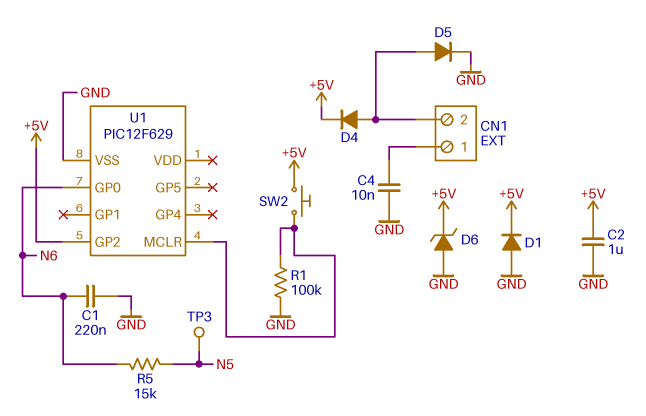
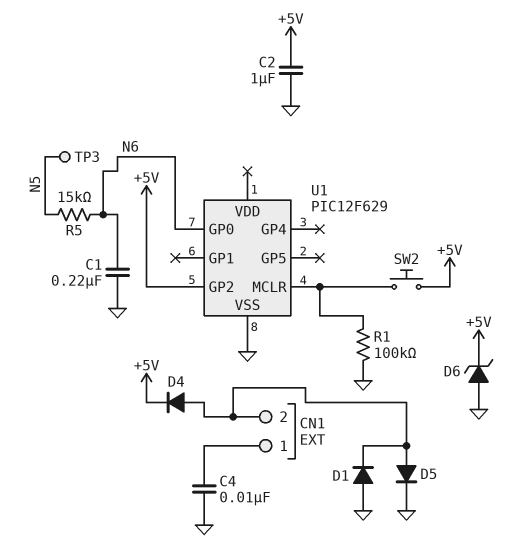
D1: diode (A GND, K +5V) -> diode (A GND, K CN1/2)

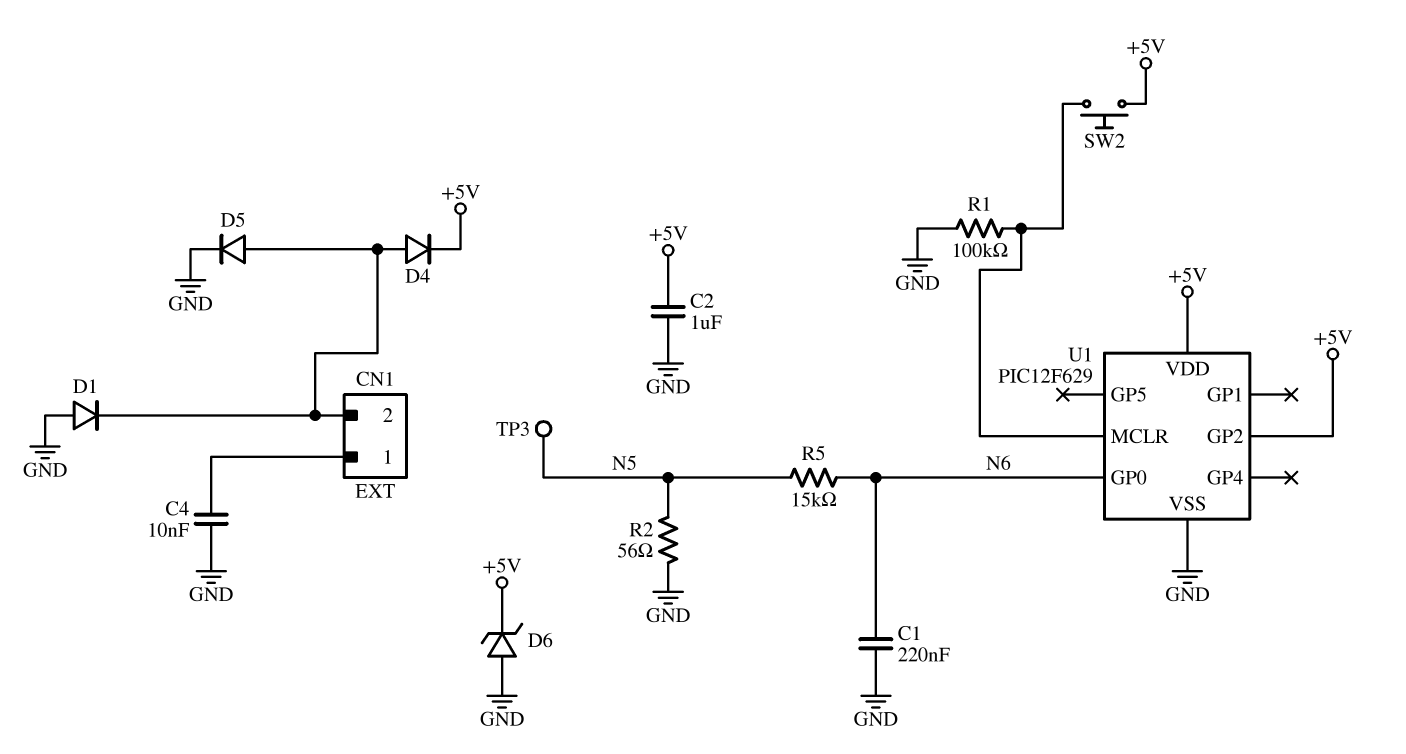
R2: none -> 56 (GND, N5)
U1 pin VDD: none -> +5V

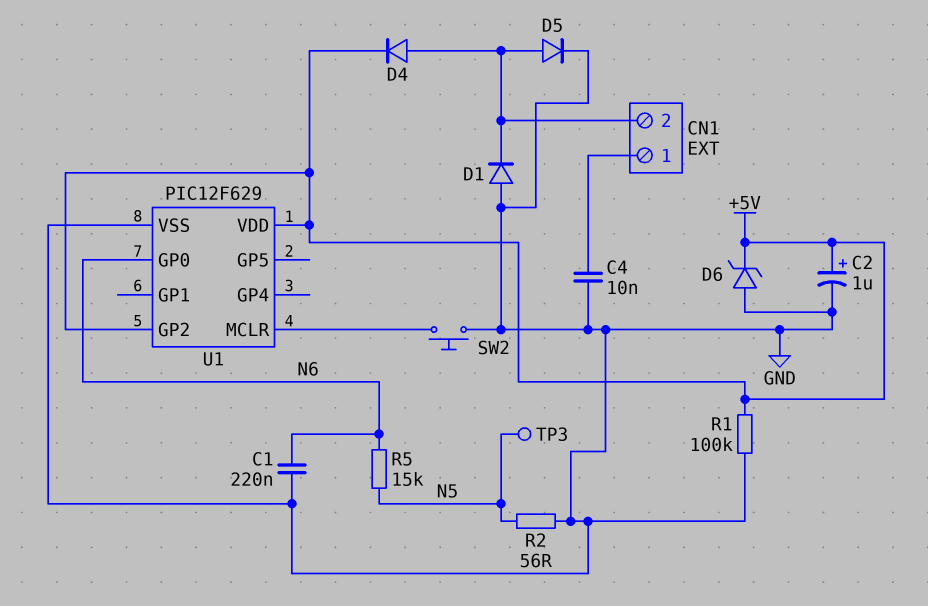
C2: 1uF (+5V, GND) -> 1uF (plus +5V, minus GND)
R1: 100k (GND, U1/MCLR) -> 100k (+5V, GND)
SW2: button (+5V, U1/MCLR) -> button (GND, U1/MCLR)

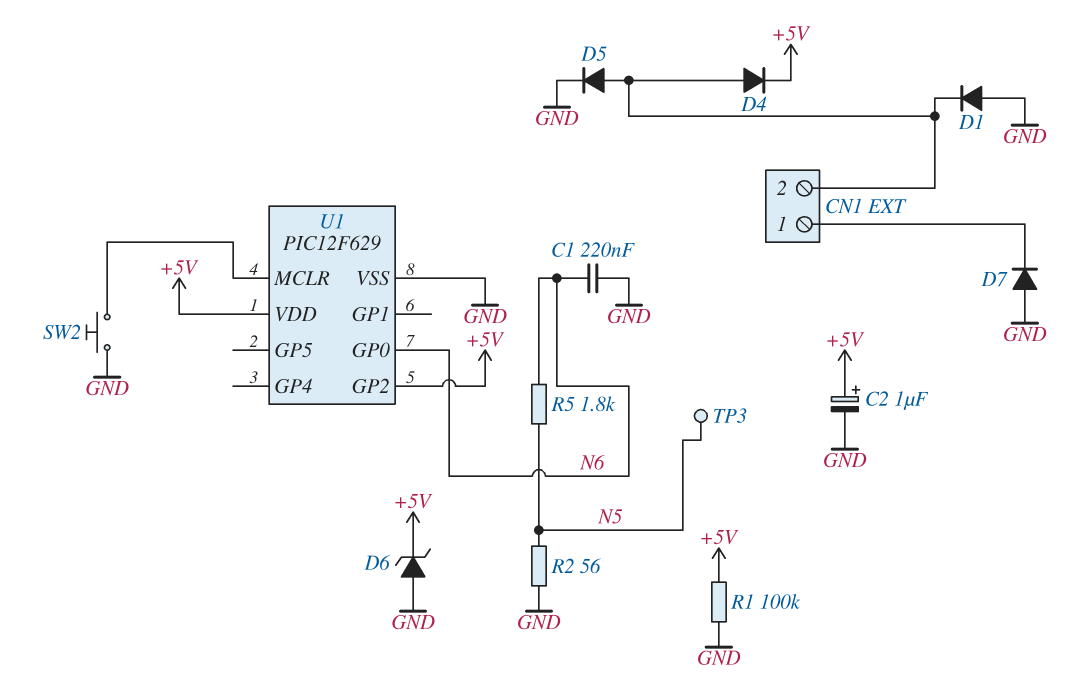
C4: 10nF (CN1/1, GND) -> none
D7: none -> diode (A GND, K CN1/1)
R5: 15k (N5, N6) -> 1.8k (N5, N6)

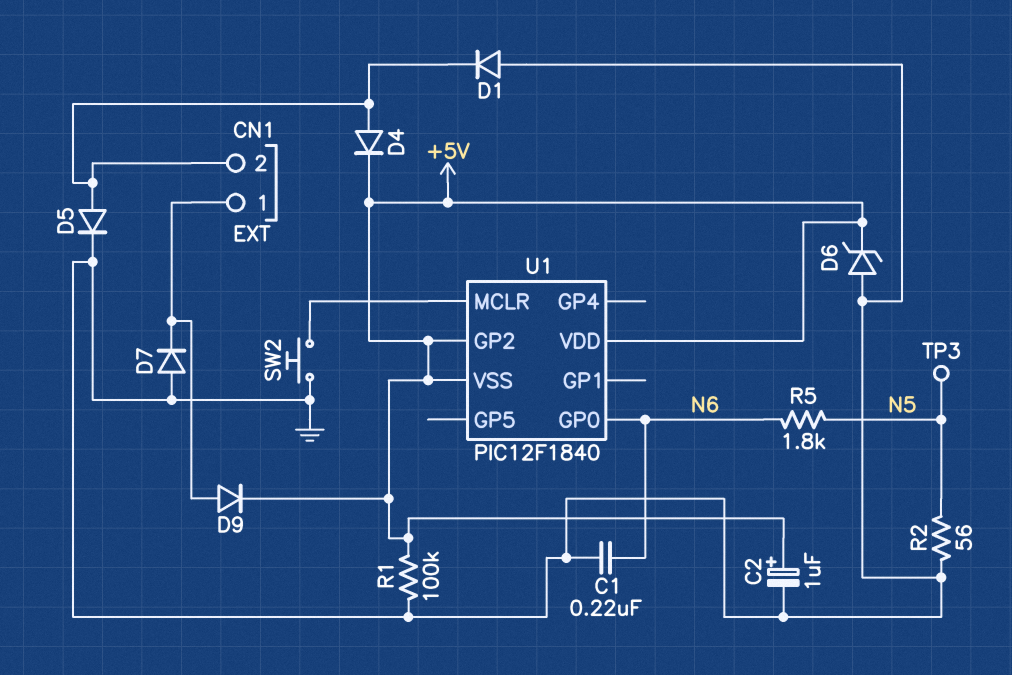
D9: none -> diode (A CN1/1, K +5V)
U1: PIC12F629 -> PIC12F1840
U1 pin VSS: GND -> +5V

